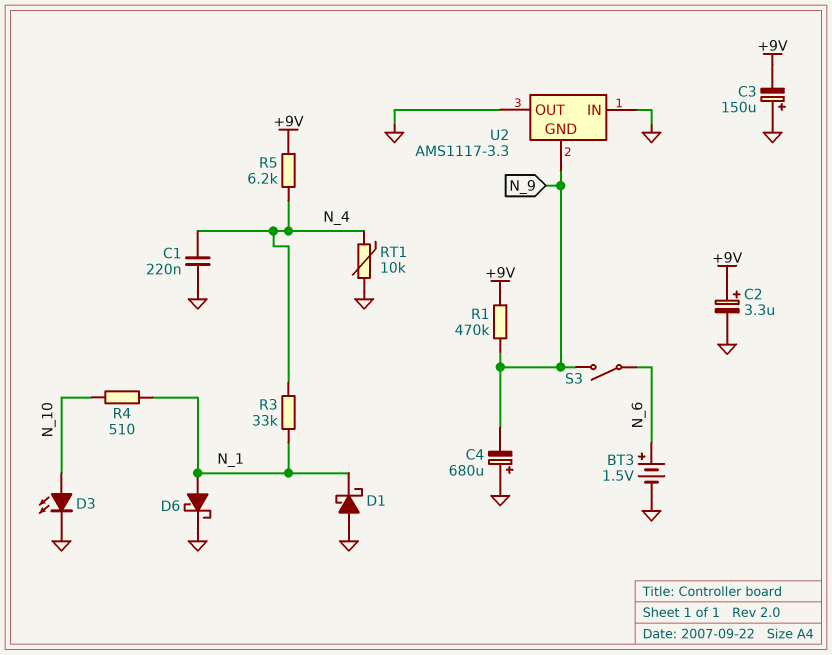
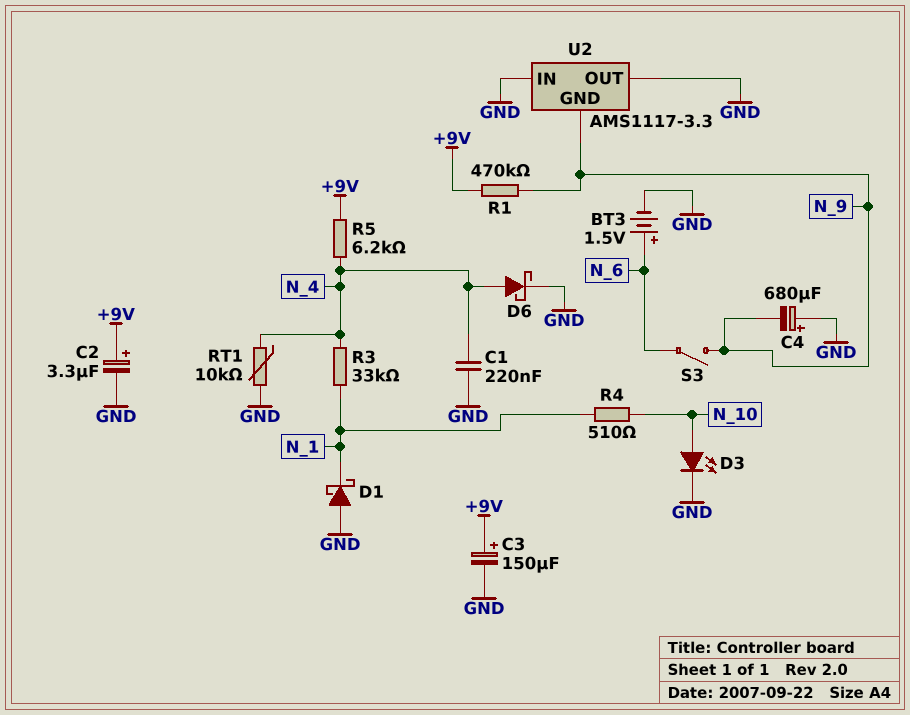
C3: 150uF (plus GND, minus +9V) -> 150uF (plus +9V, minus GND)
D6: schottky (A N_1, K GND) -> schottky (A N_4, K GND)

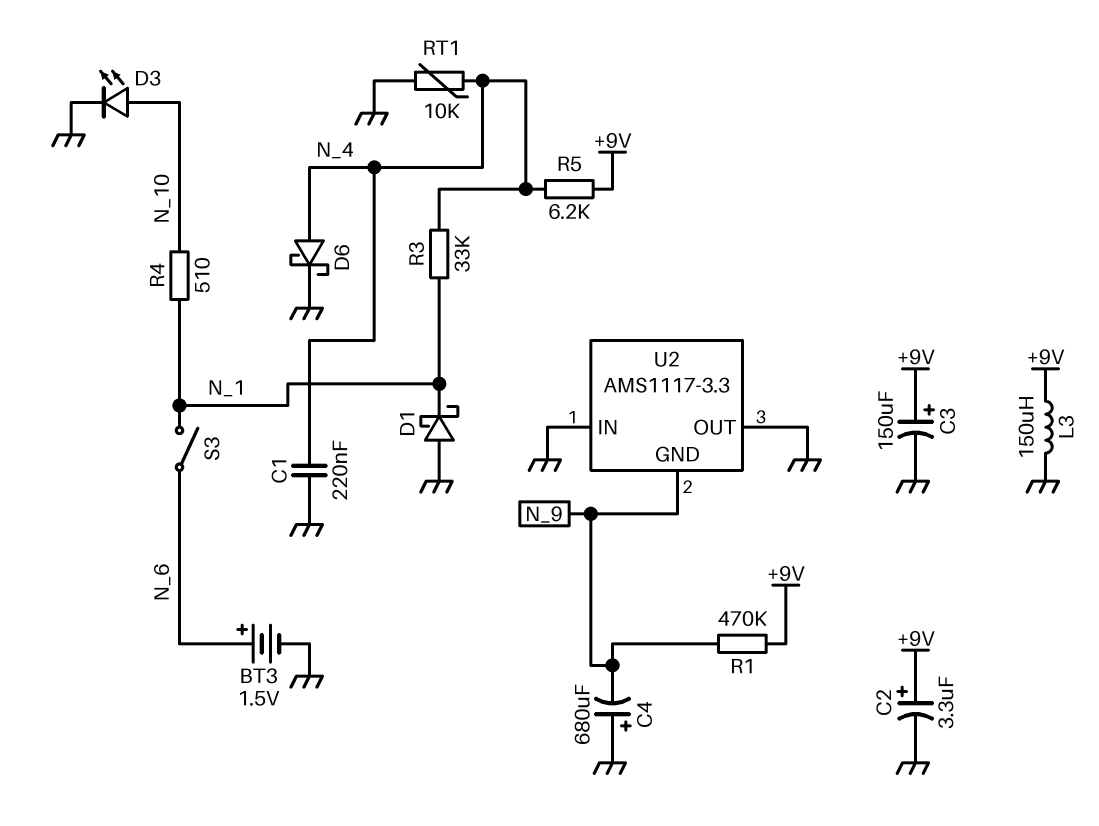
L3: none -> 150uH (+9V, GND)
S3: switch (N_6, N_9) -> switch (N_1, N_6)

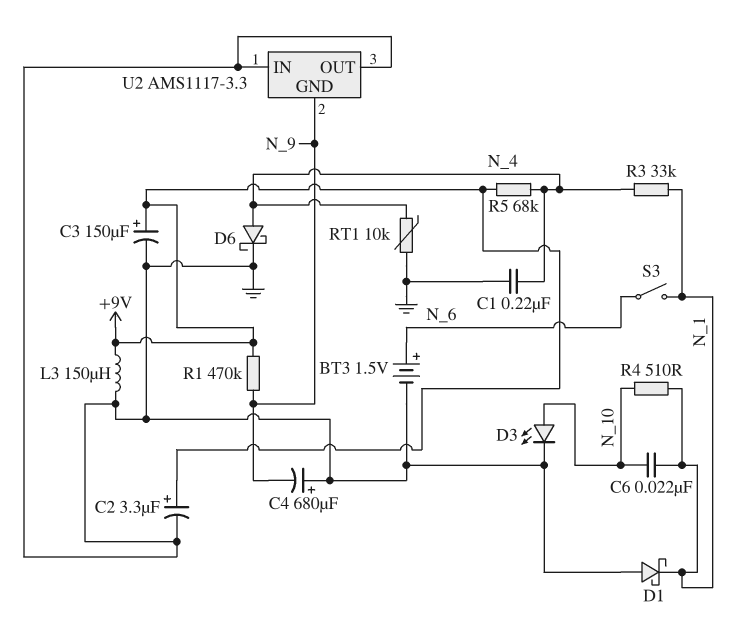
C6: none -> 22nF (N_1, N_10)
R5: 6.2k (+9V, N_4) -> 68k (+9V, N_4)

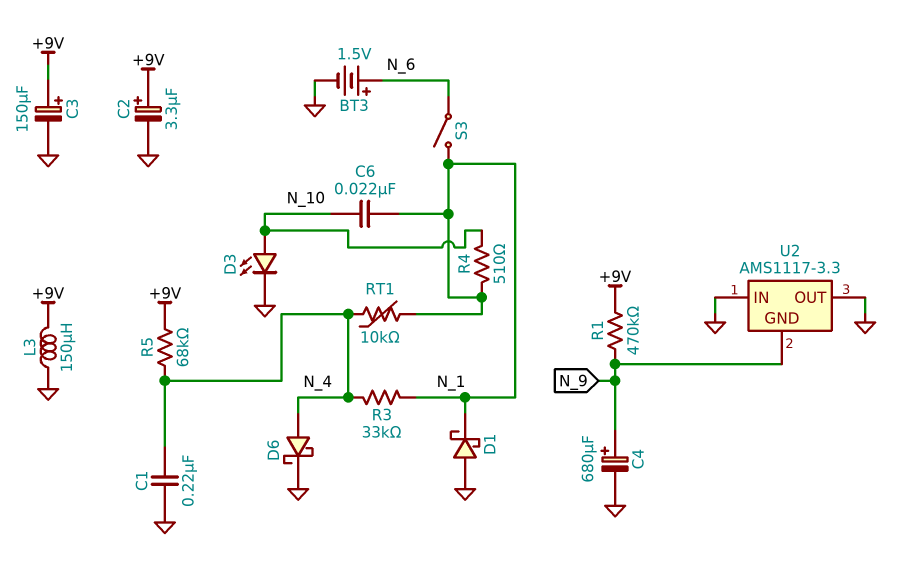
C4: 680uF (plus GND, minus N_9) -> 680uF (plus N_9, minus GND)
RT1: 10k (GND, N_4) -> 10k (N_1, N_4)

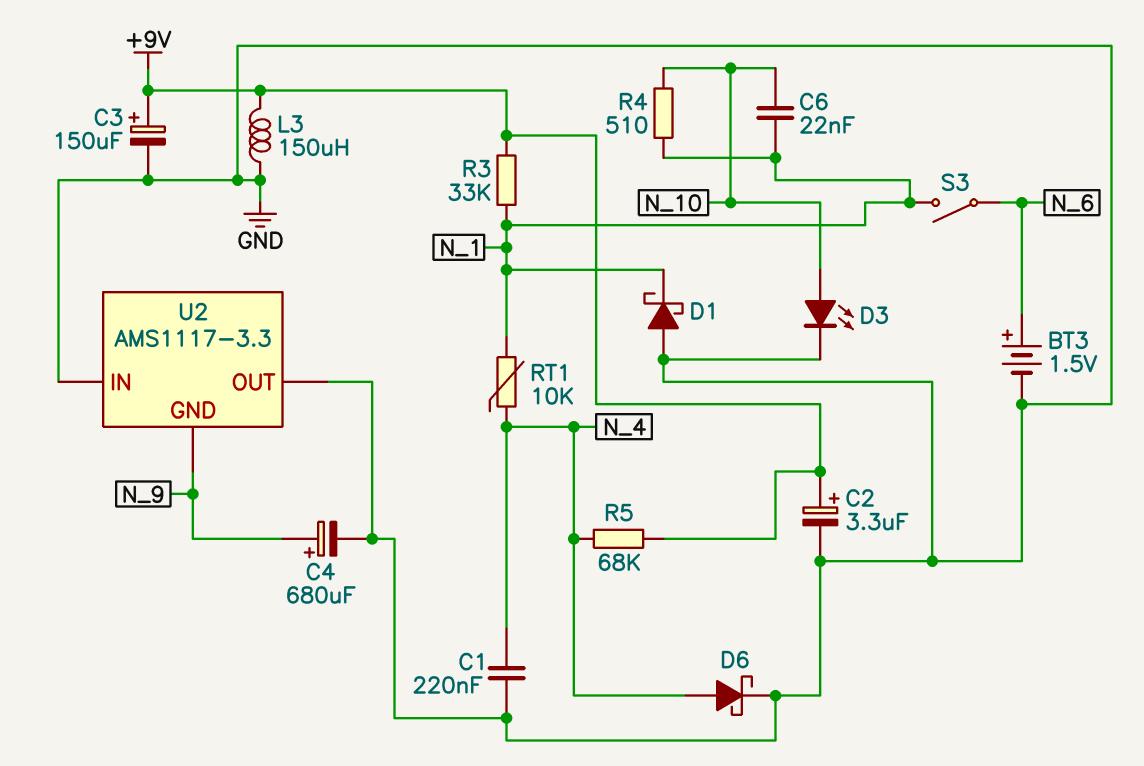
R1: 470k (+9V, N_9) -> none
R3: 33k (N_1, N_4) -> 33k (+9V, N_1)

